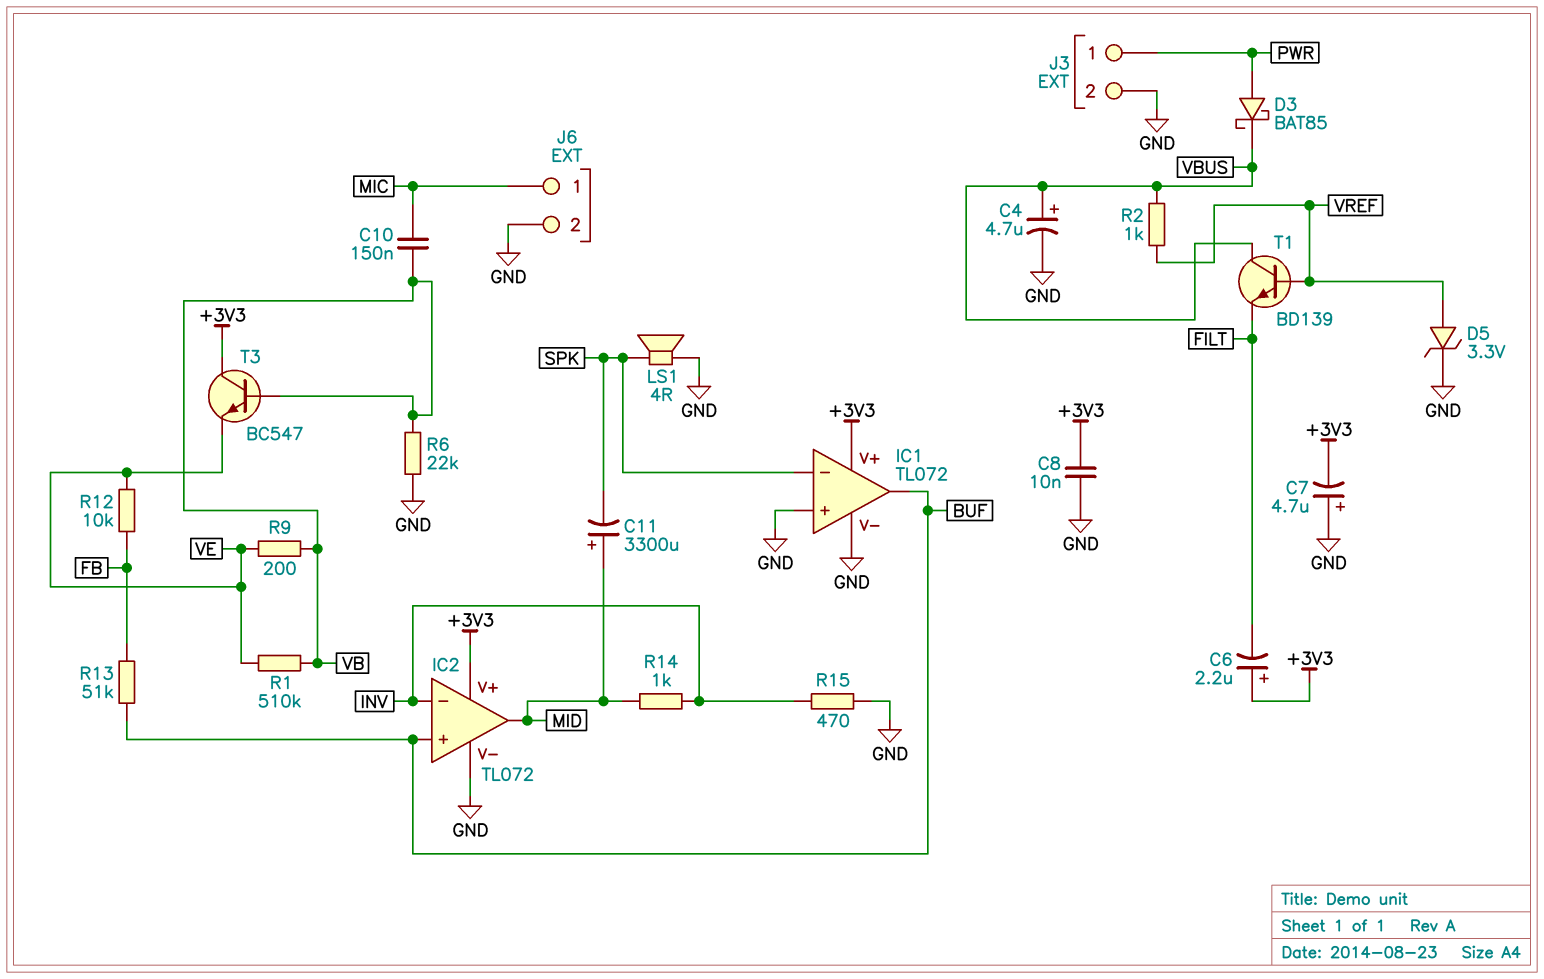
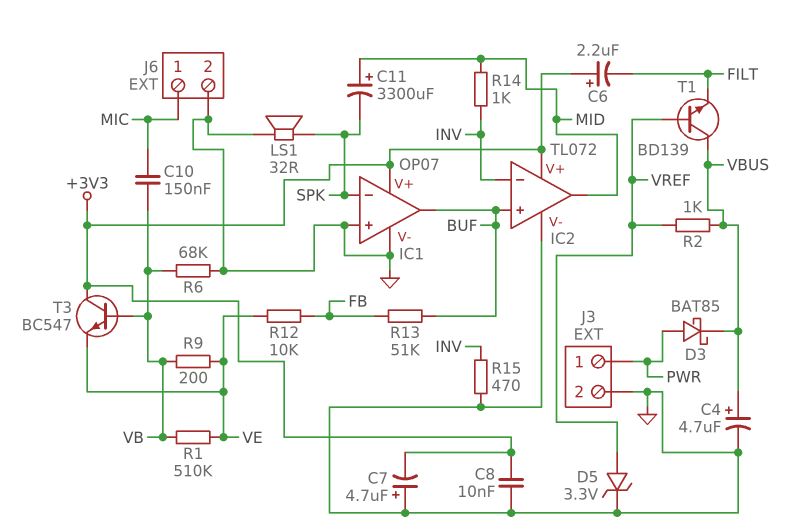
IC1: TL072 -> OP07
LS1: speaker 4R (GND, SPK) -> speaker 32R (GND, SPK)
R6: 22k (GND, VB) -> 68k (GND, VB)

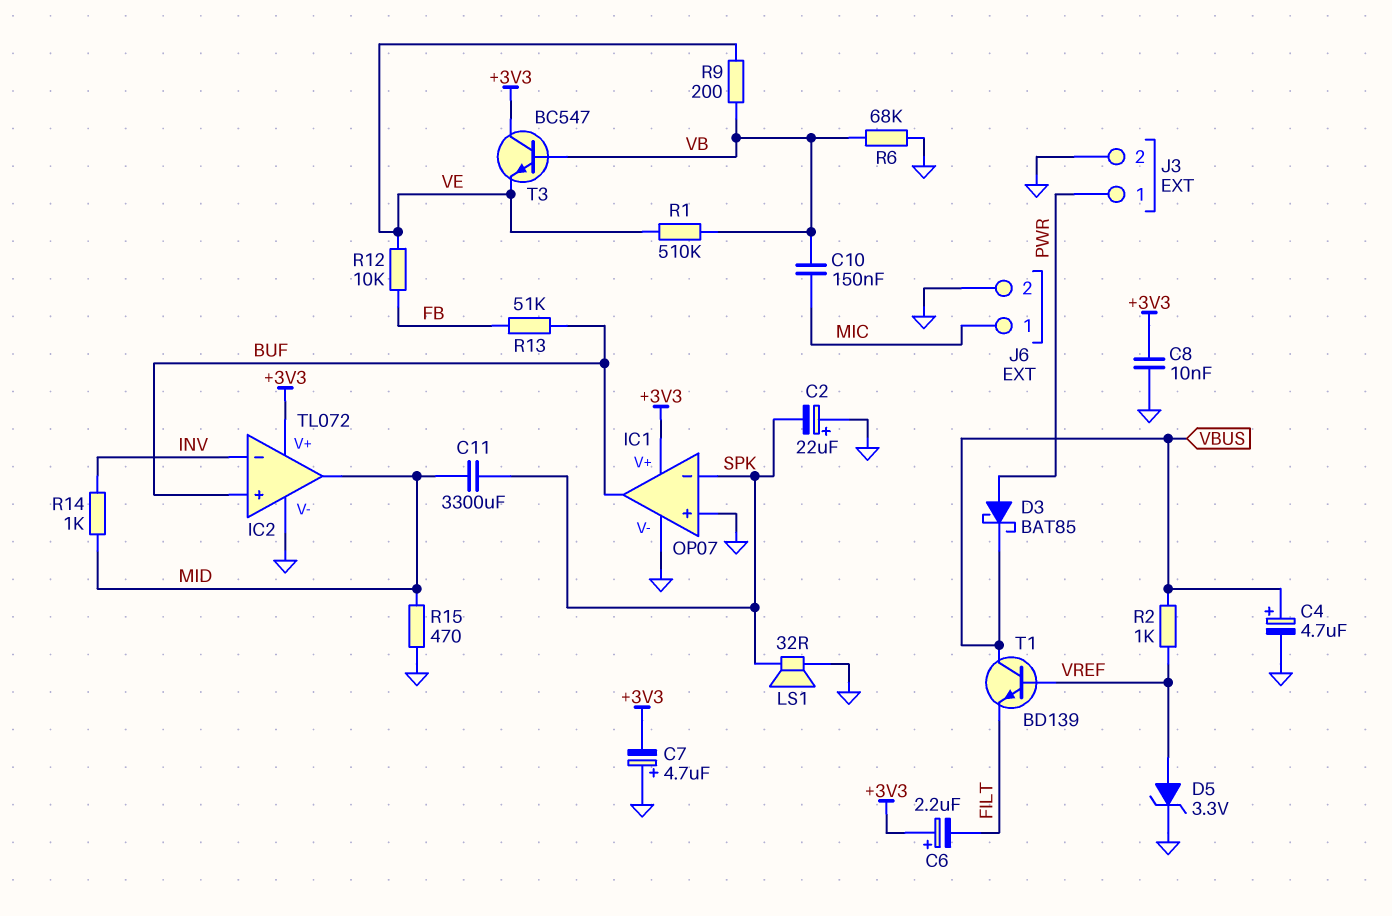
C2: none -> 22uF (plus GND, minus SPK)
C11: 3300uF (plus MID, minus SPK) -> 3300uF (MID, SPK)
R15: 470 (GND, INV) -> 470 (GND, MID)

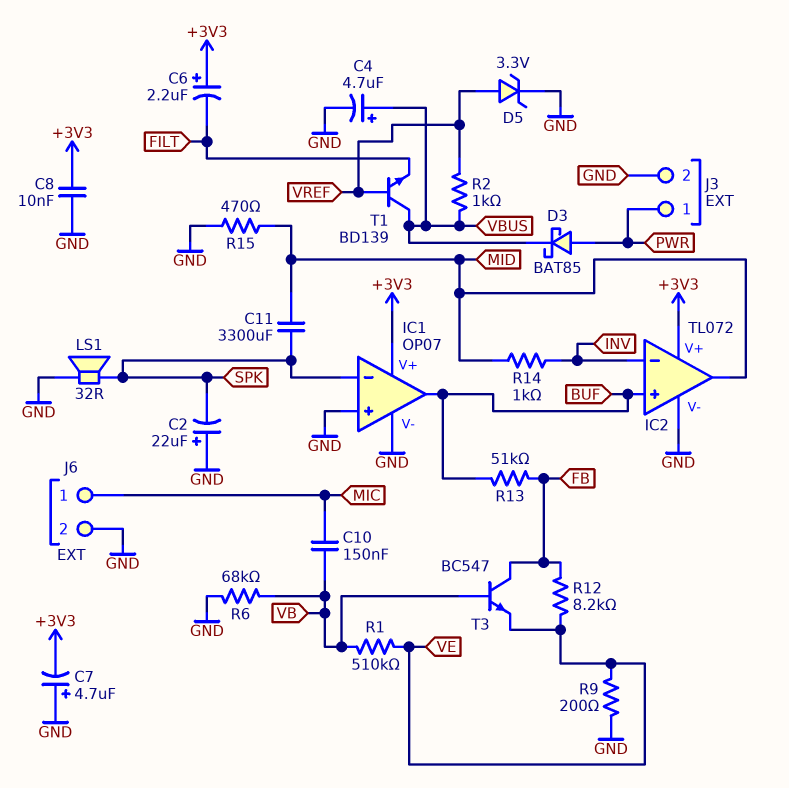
R9: 200 (VB, VE) -> 200 (GND, VE)
R12: 10k (FB, VE) -> 8.2k (FB, VE)
T3: NPN BC547 (B VB, C +3V3, E VE) -> NPN BC547 (B VB, C FB, E VE)

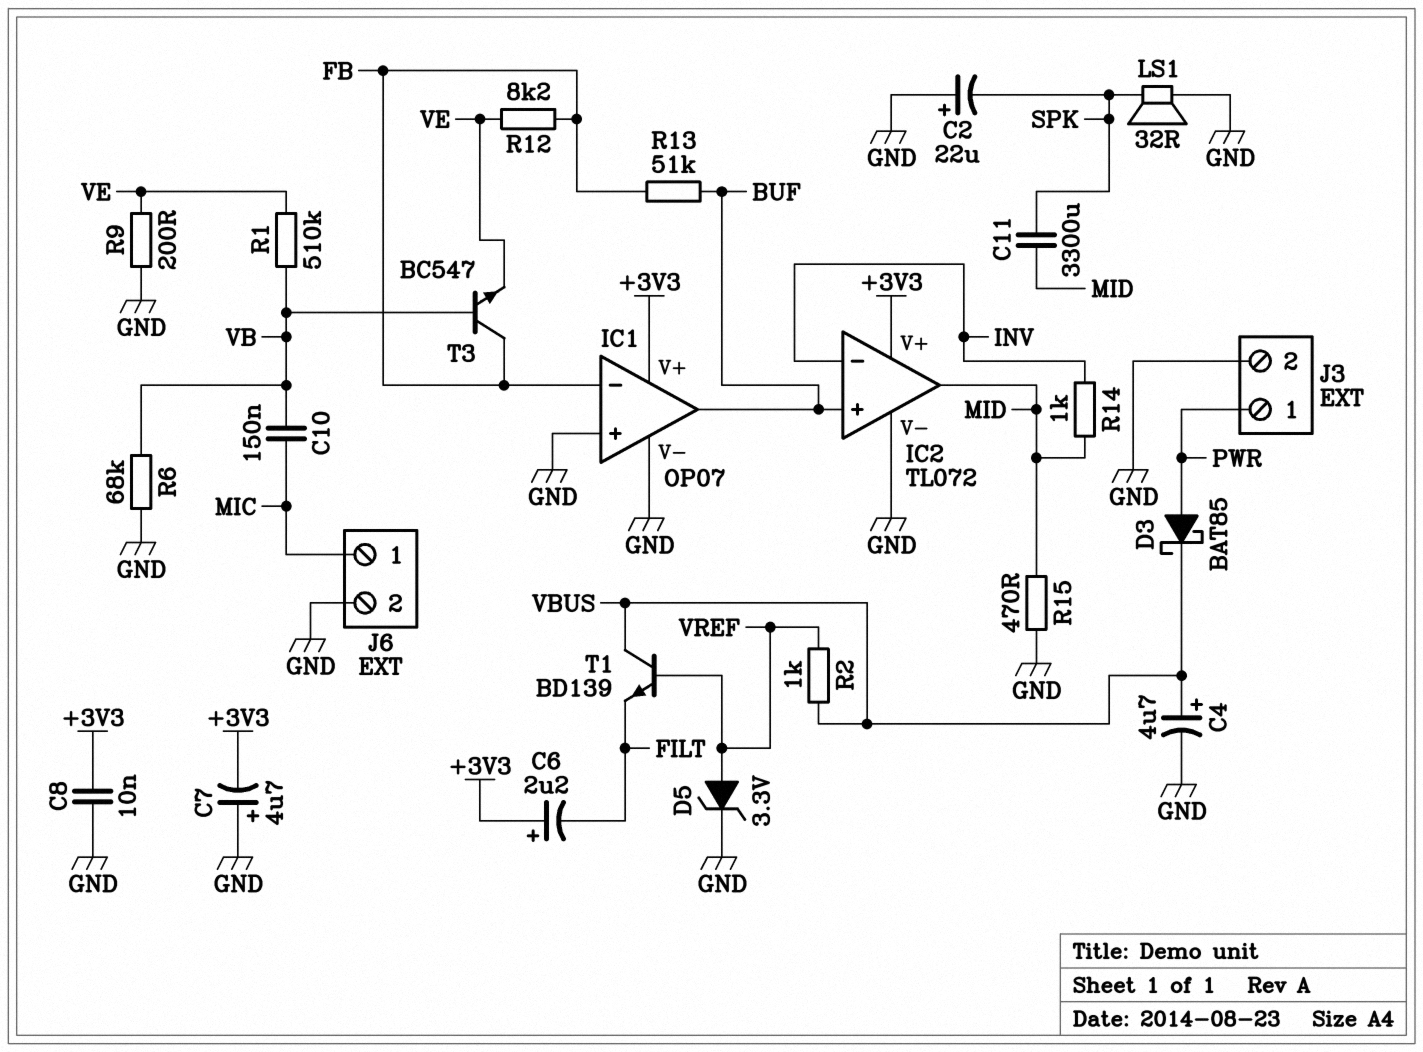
IC1 pin in-: SPK -> FB

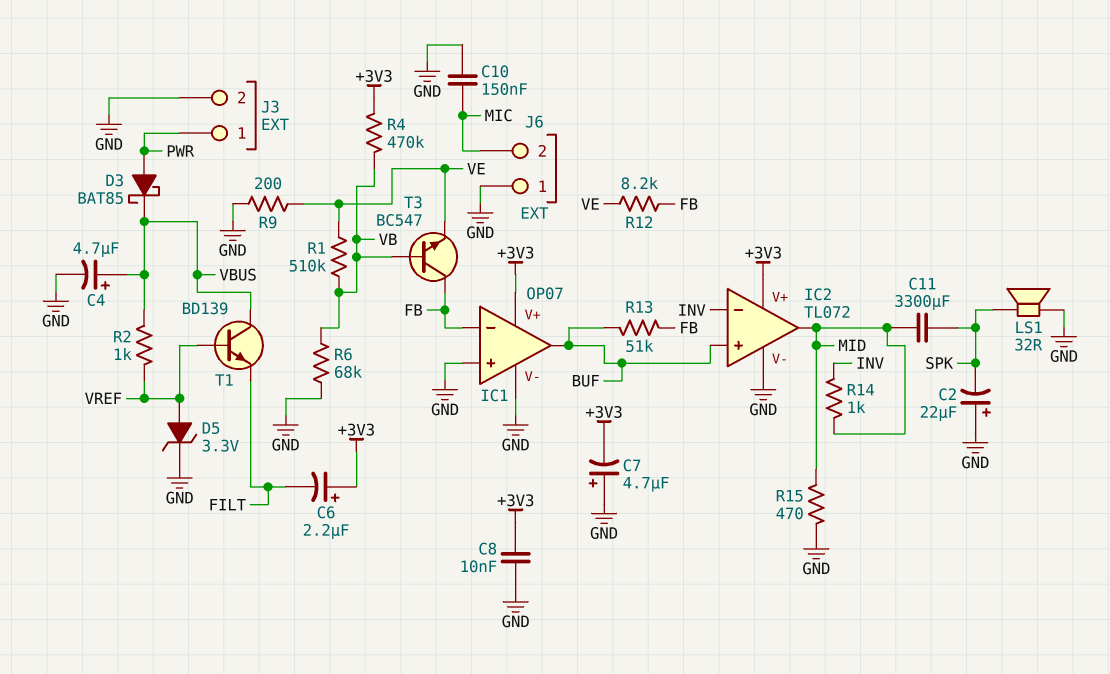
C10: 150nF (MIC, VB) -> 150nF (GND, MIC)
J6 pin 1: MIC -> GND
J6 pin 2: GND -> MIC
R4: none -> 470k (+3V3, VB)

